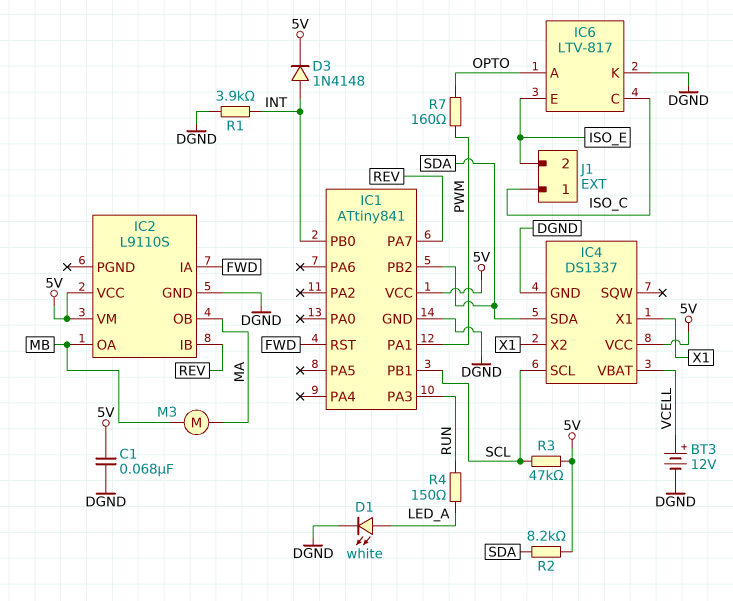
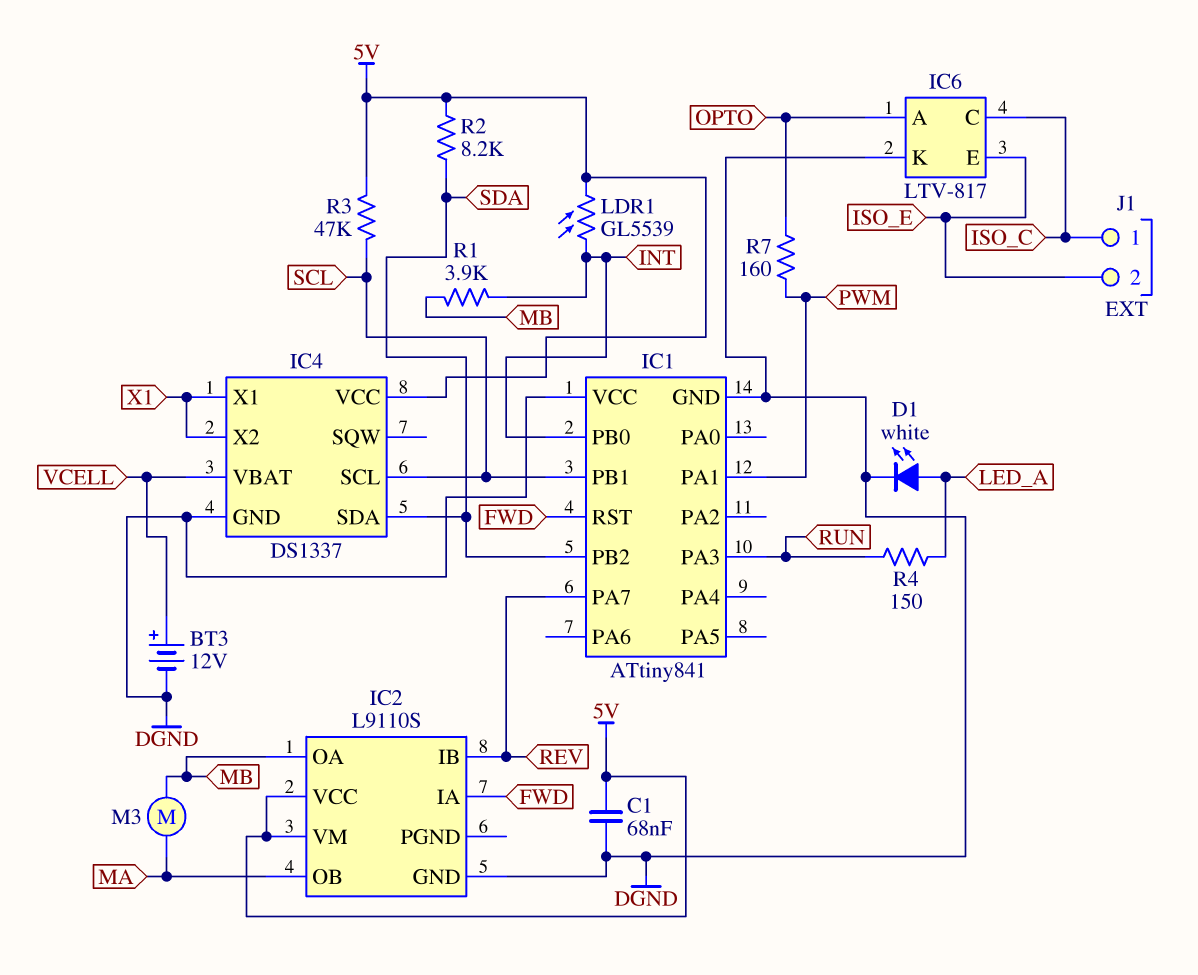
D3: diode 1N4148 (A INT, K 5V) -> none
IC1 pin VCC: 5V -> DGND
LDR1: none -> GL5539 (5V, INT)
R1: 3.9k (DGND, INT) -> 3.9k (INT, MB)

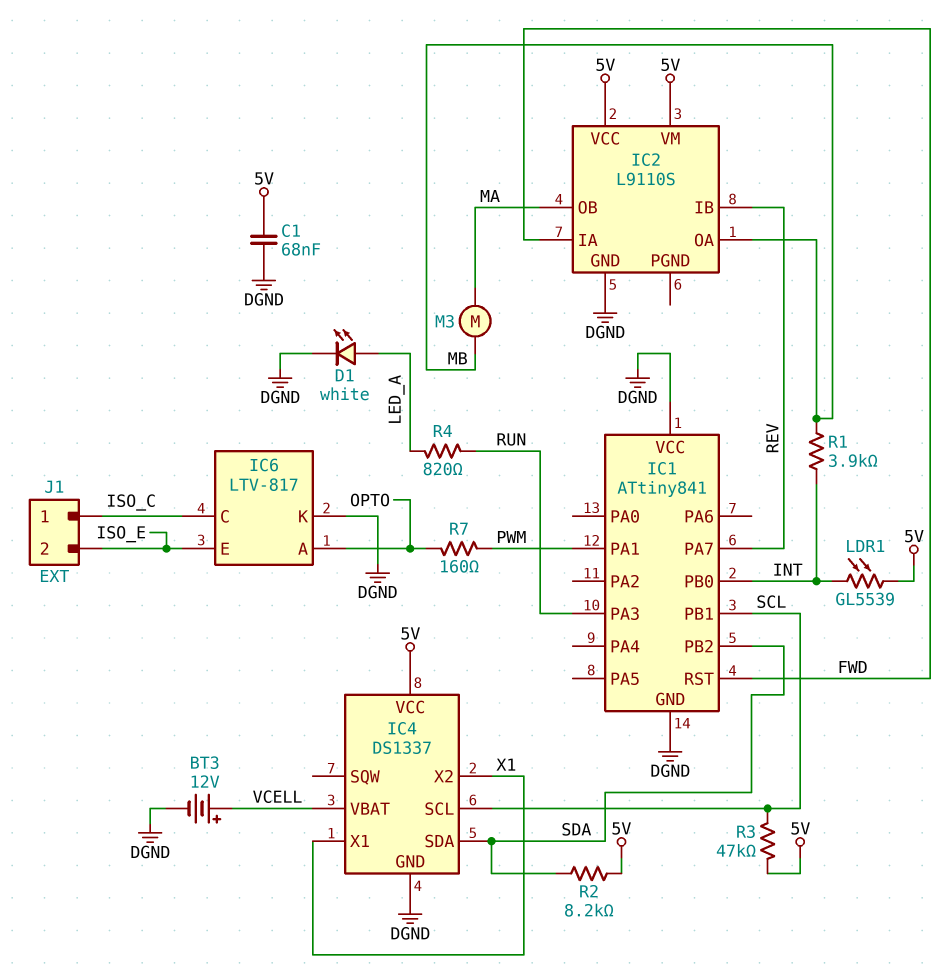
R4: 150 (LED_A, RUN) -> 820 (LED_A, RUN)

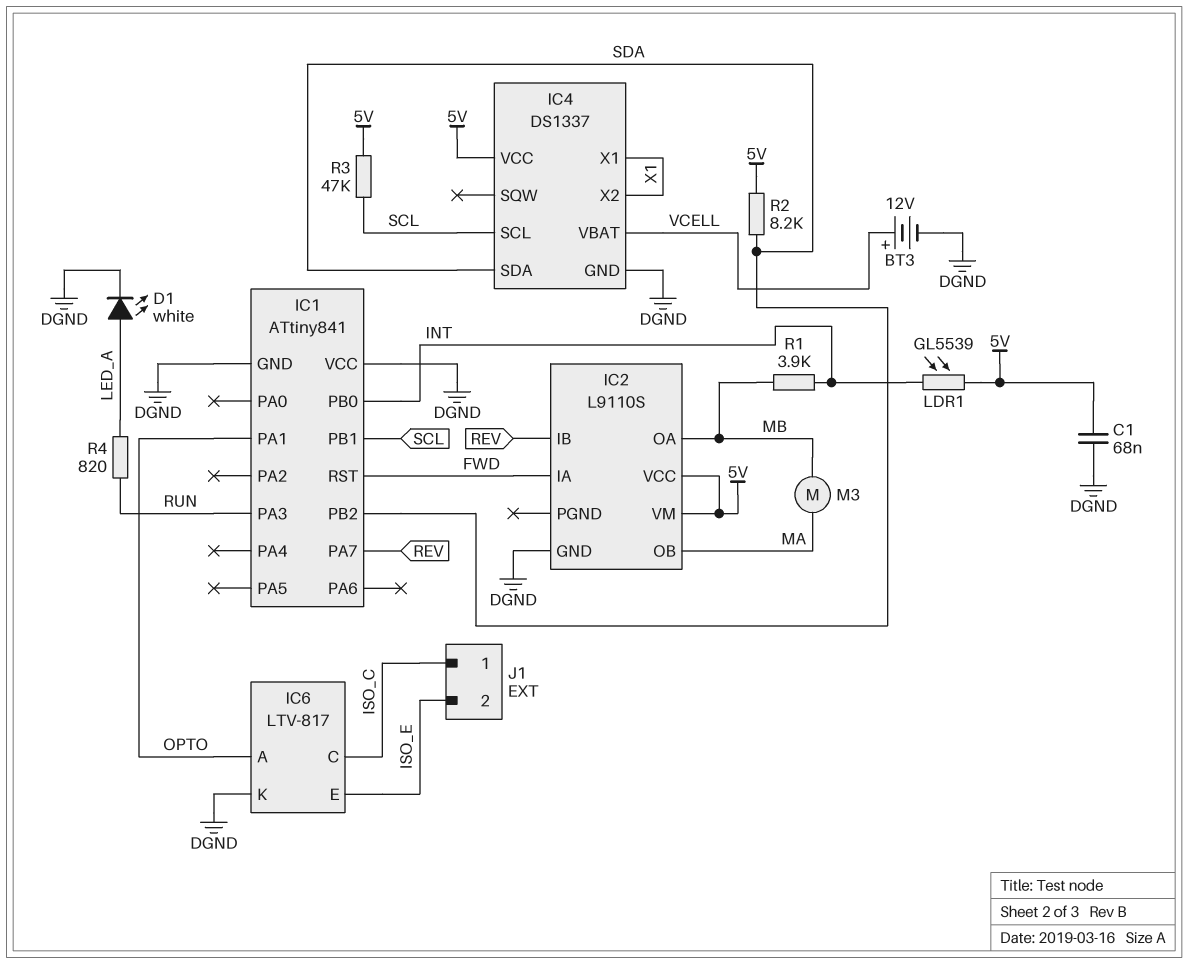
IC1 pin PA1: PWM -> OPTO
R7: 160 (OPTO, PWM) -> none

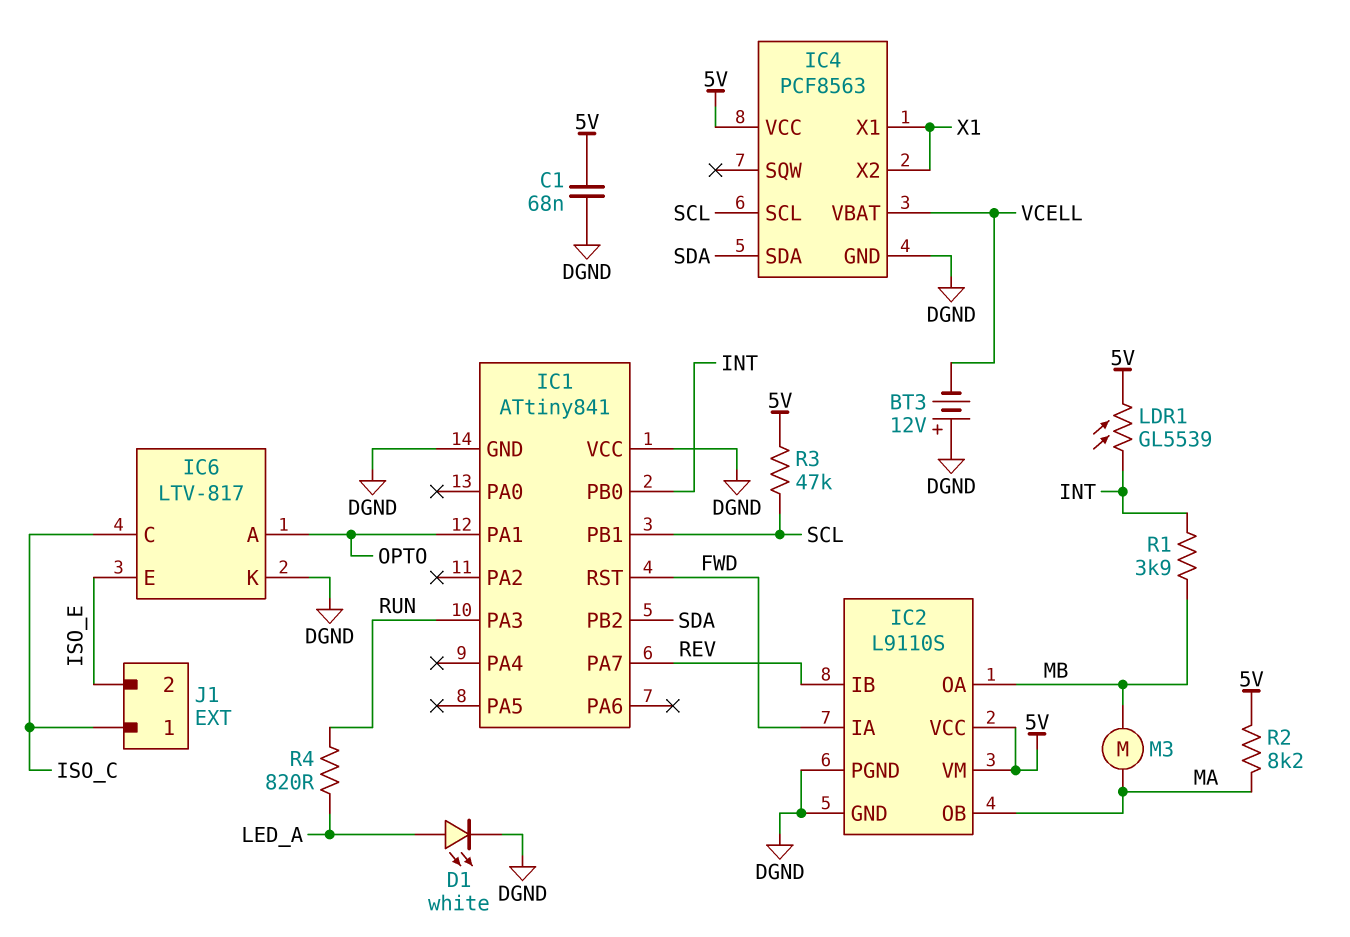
BT3: 12V (plus VCELL, minus DGND) -> 12V (plus DGND, minus VCELL)
IC2 pin PGND: none -> DGND
IC4: DS1337 -> PCF8563
R2: 8.2k (5V, SDA) -> 8.2k (5V, MA)

